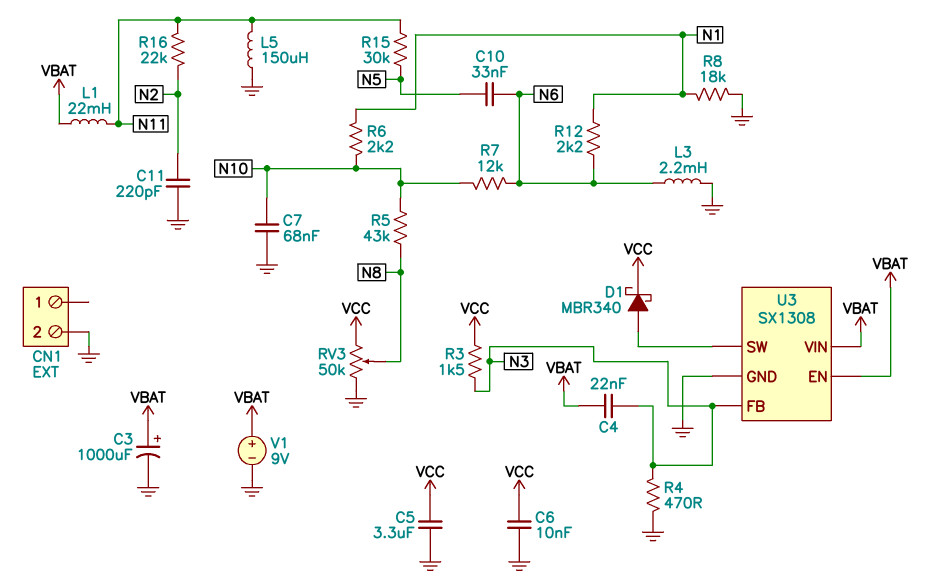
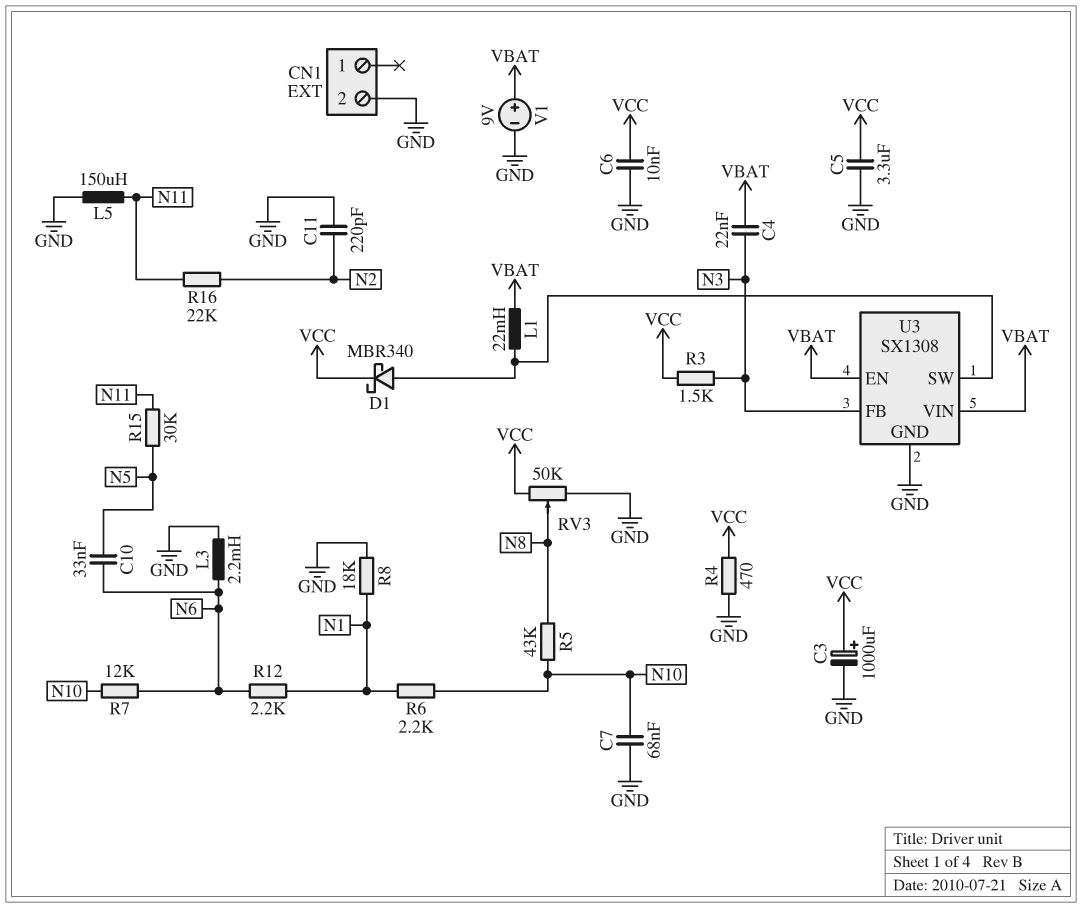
C3: 1000uF (plus VBAT, minus GND) -> 1000uF (plus VCC, minus GND)
L1: 22mH (N11, VBAT) -> 22mH (U3/SW, VBAT)
R4: 470 (GND, N3) -> 470 (GND, VCC)

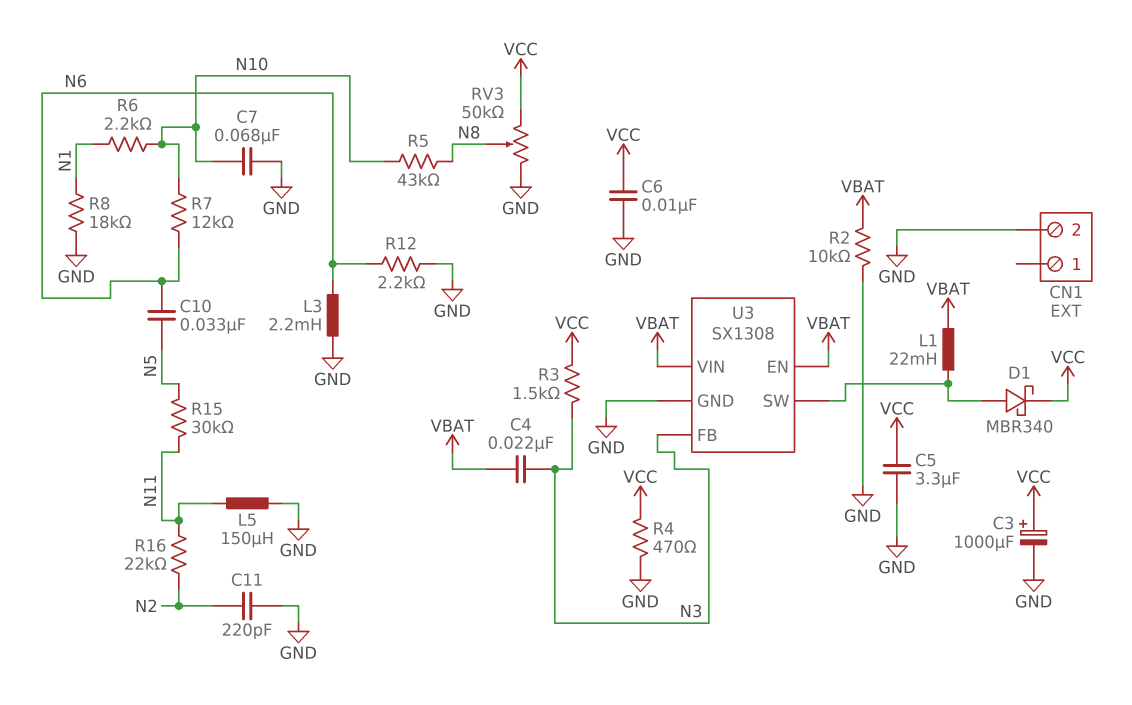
R2: none -> 10k (GND, VBAT)
R12: 2.2k (N1, N6) -> 2.2k (GND, N6)
V1: 9V (plus VBAT, minus GND) -> none

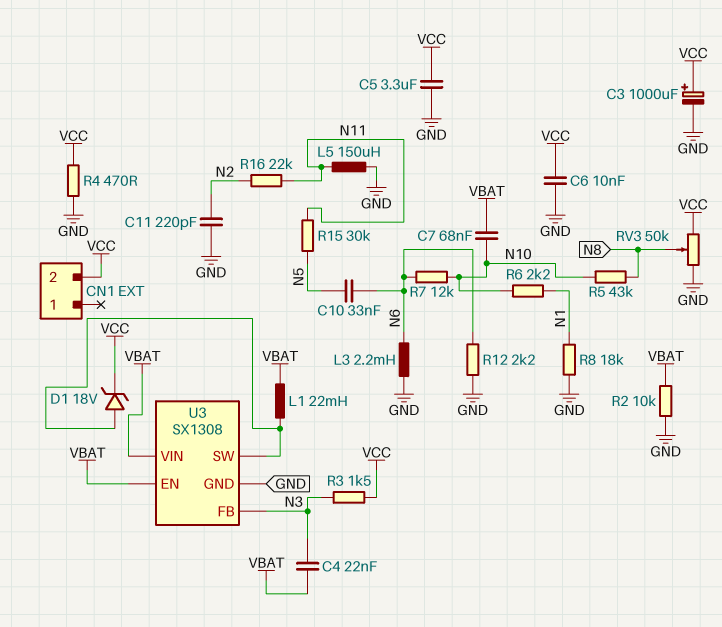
C7: 68nF (GND, N10) -> 68nF (N10, VBAT)
CN1 pin 2: GND -> VCC
D1: schottky MBR340 (A U3/SW, K VCC) -> zener 18V (A U3/SW, K VCC)

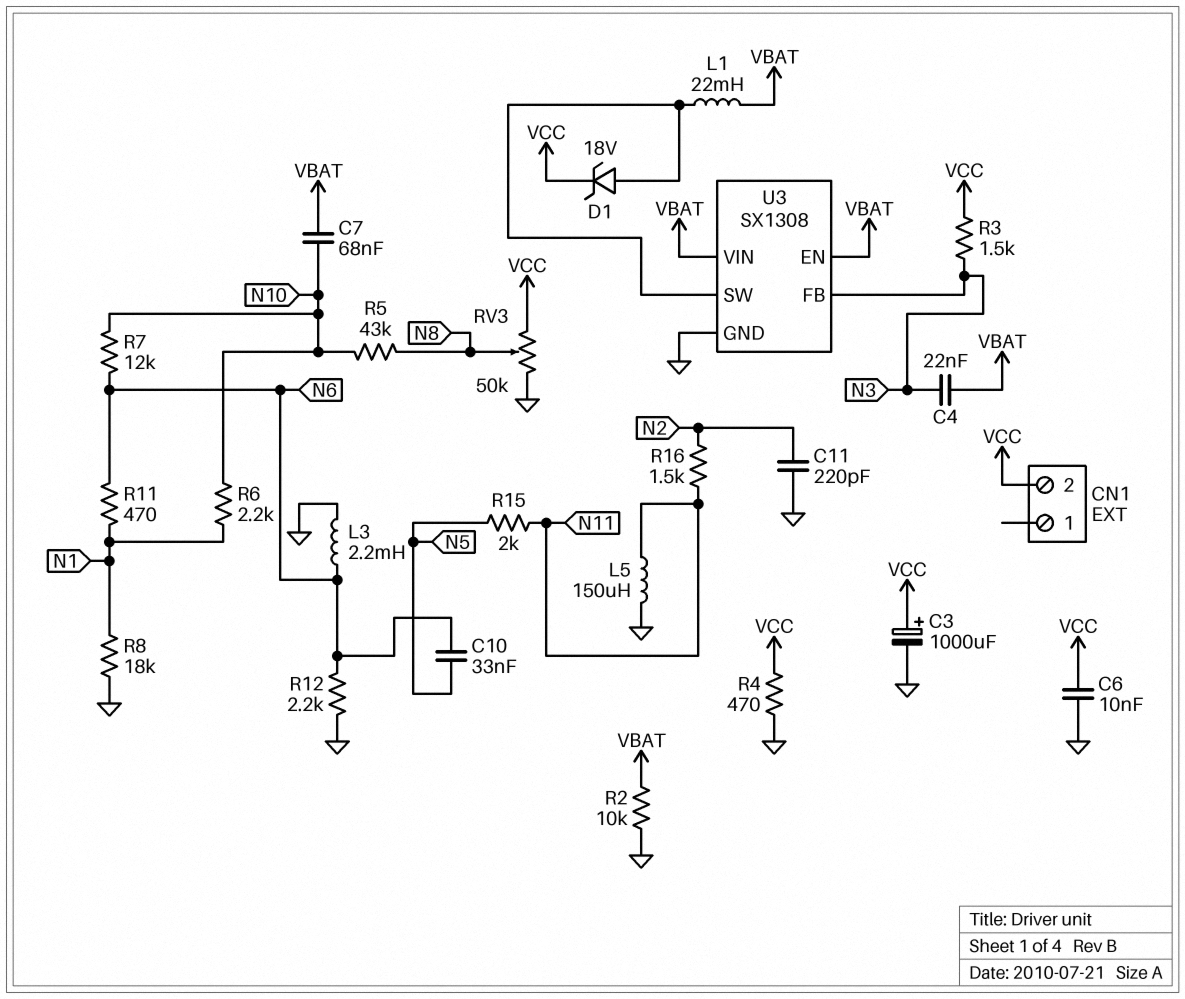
C5: 3.3uF (GND, VCC) -> none
R11: none -> 470 (N1, N6)
R15: 30k (N5, N11) -> 2k (N5, N11)
R16: 22k (N2, N11) -> 1.5k (N2, N11)

